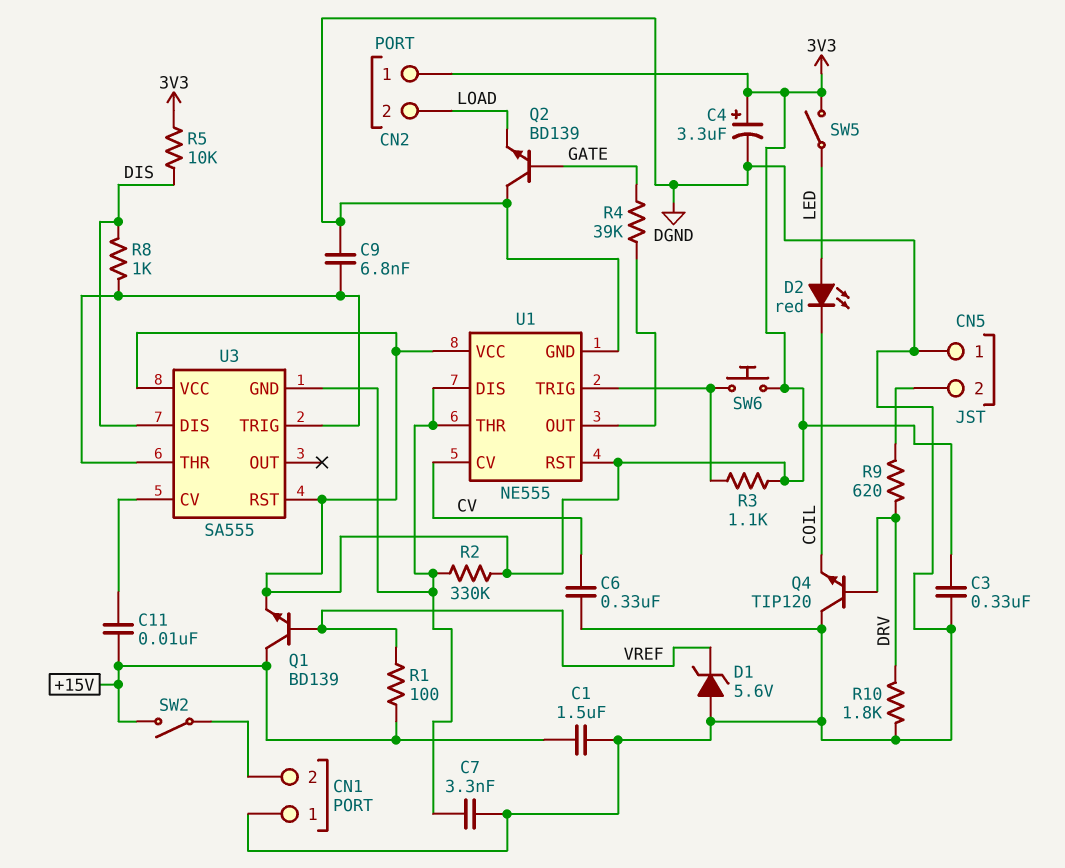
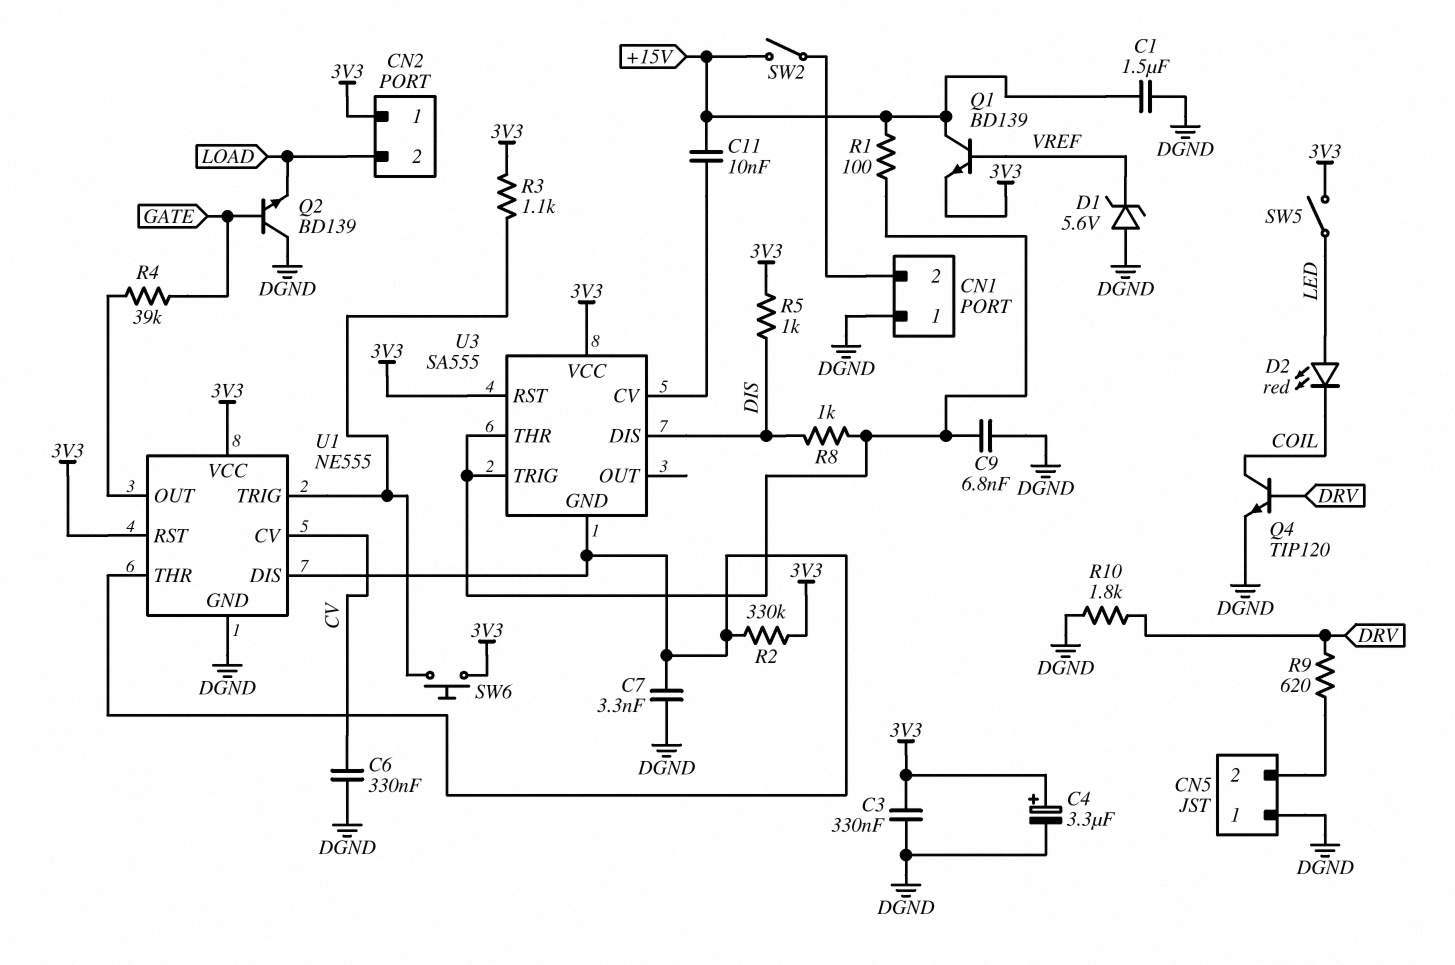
Q4: NPN TIP120 (B DRV, C DGND, E COIL) -> NPN TIP120 (B DRV, C COIL, E DGND)
R1: 100 (+15V, VREF) -> 100 (+15V, U3/THR)
R5: 10k (3V3, DIS) -> 1k (3V3, DIS)

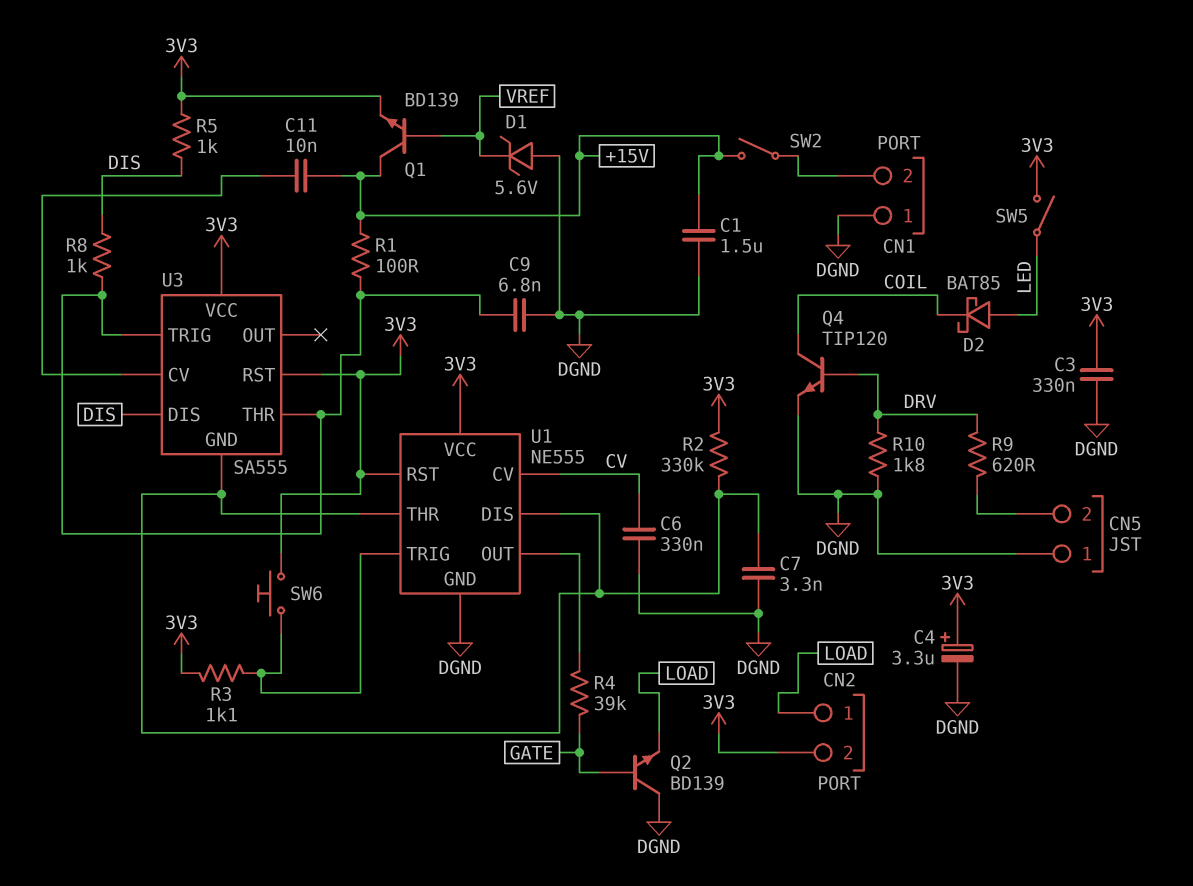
CN2 pin 1: 3V3 -> LOAD
CN2 pin 2: LOAD -> 3V3
D2: LED red (A LED, K COIL) -> schottky BAT85 (A LED, K COIL)

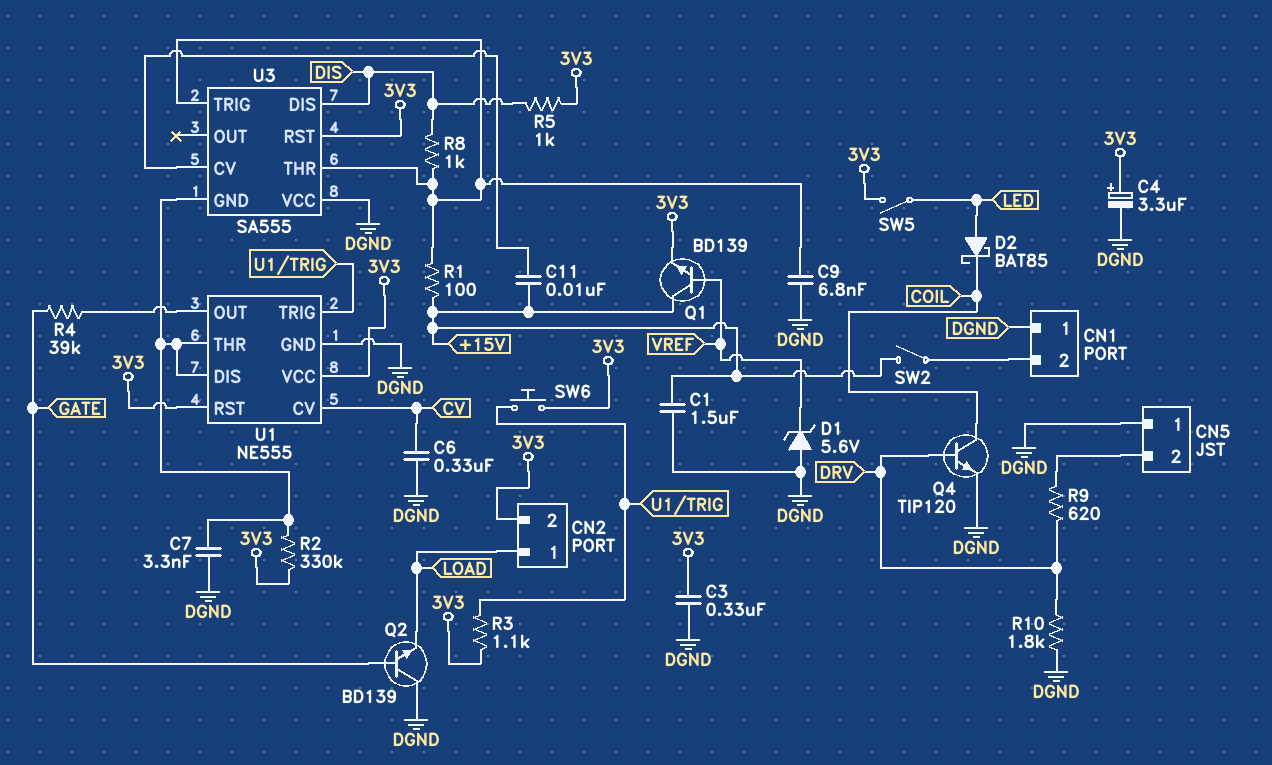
U3 pin VCC: 3V3 -> DGND

